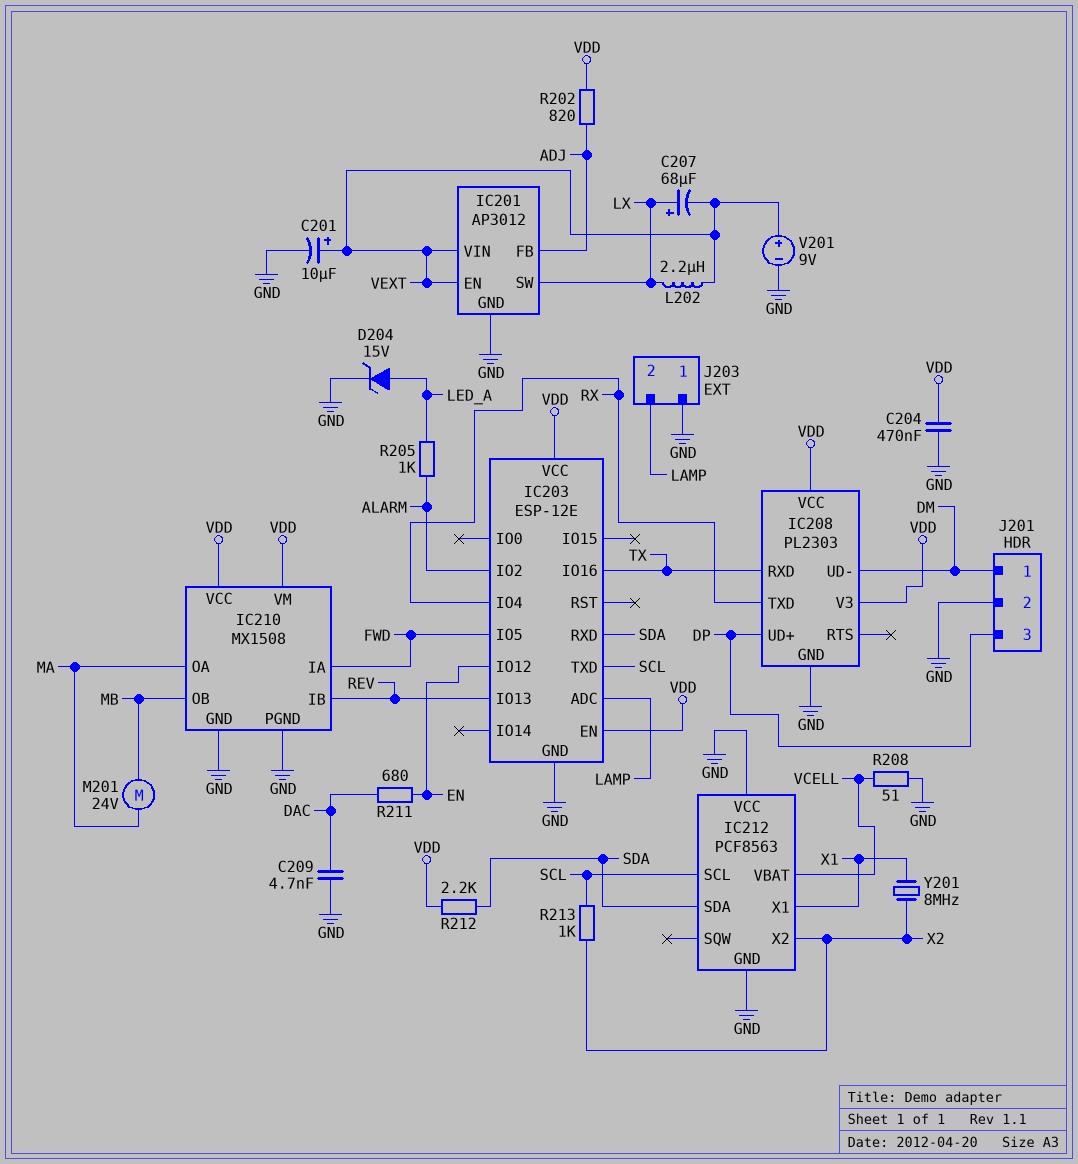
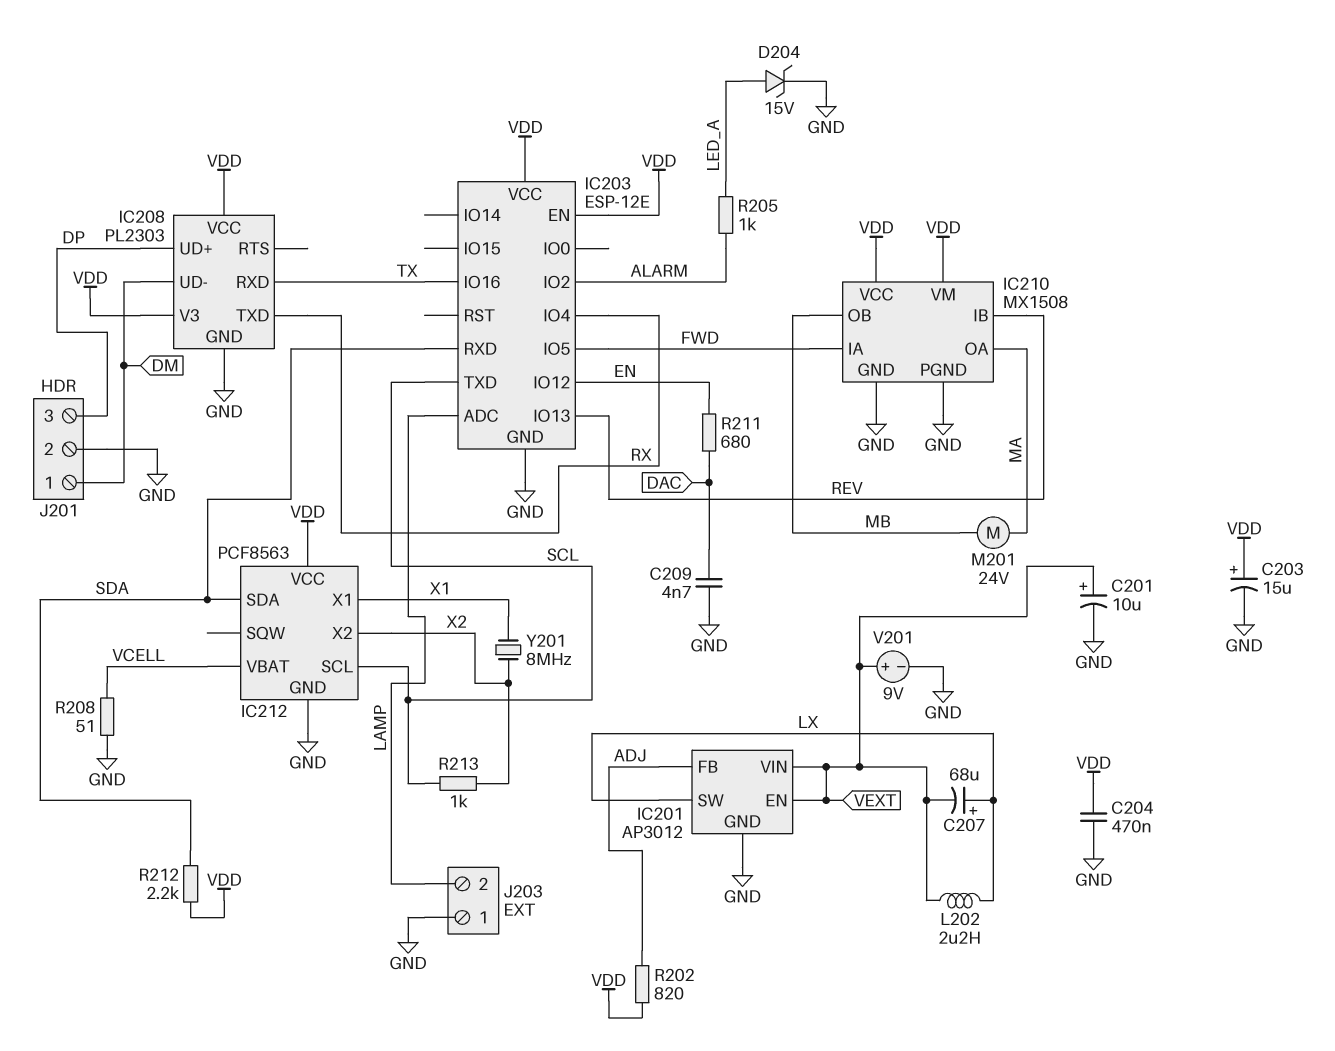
C203: none -> 15uF (plus VDD, minus GND)
IC212 pin VCC: GND -> VDD

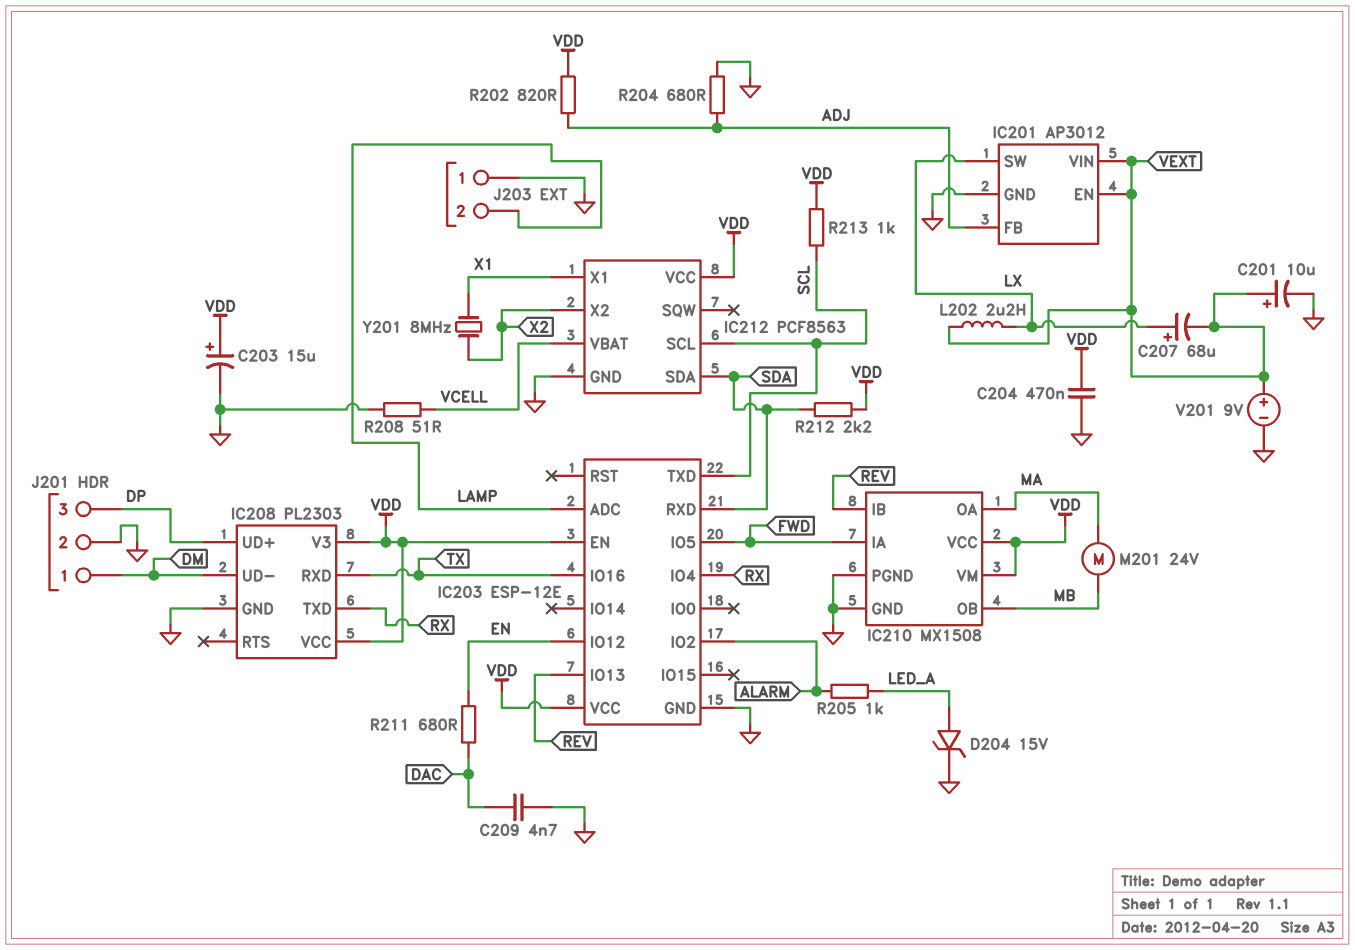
R204: none -> 680 (ADJ, GND)
R213: 1k (SCL, X2) -> 1k (SCL, VDD)

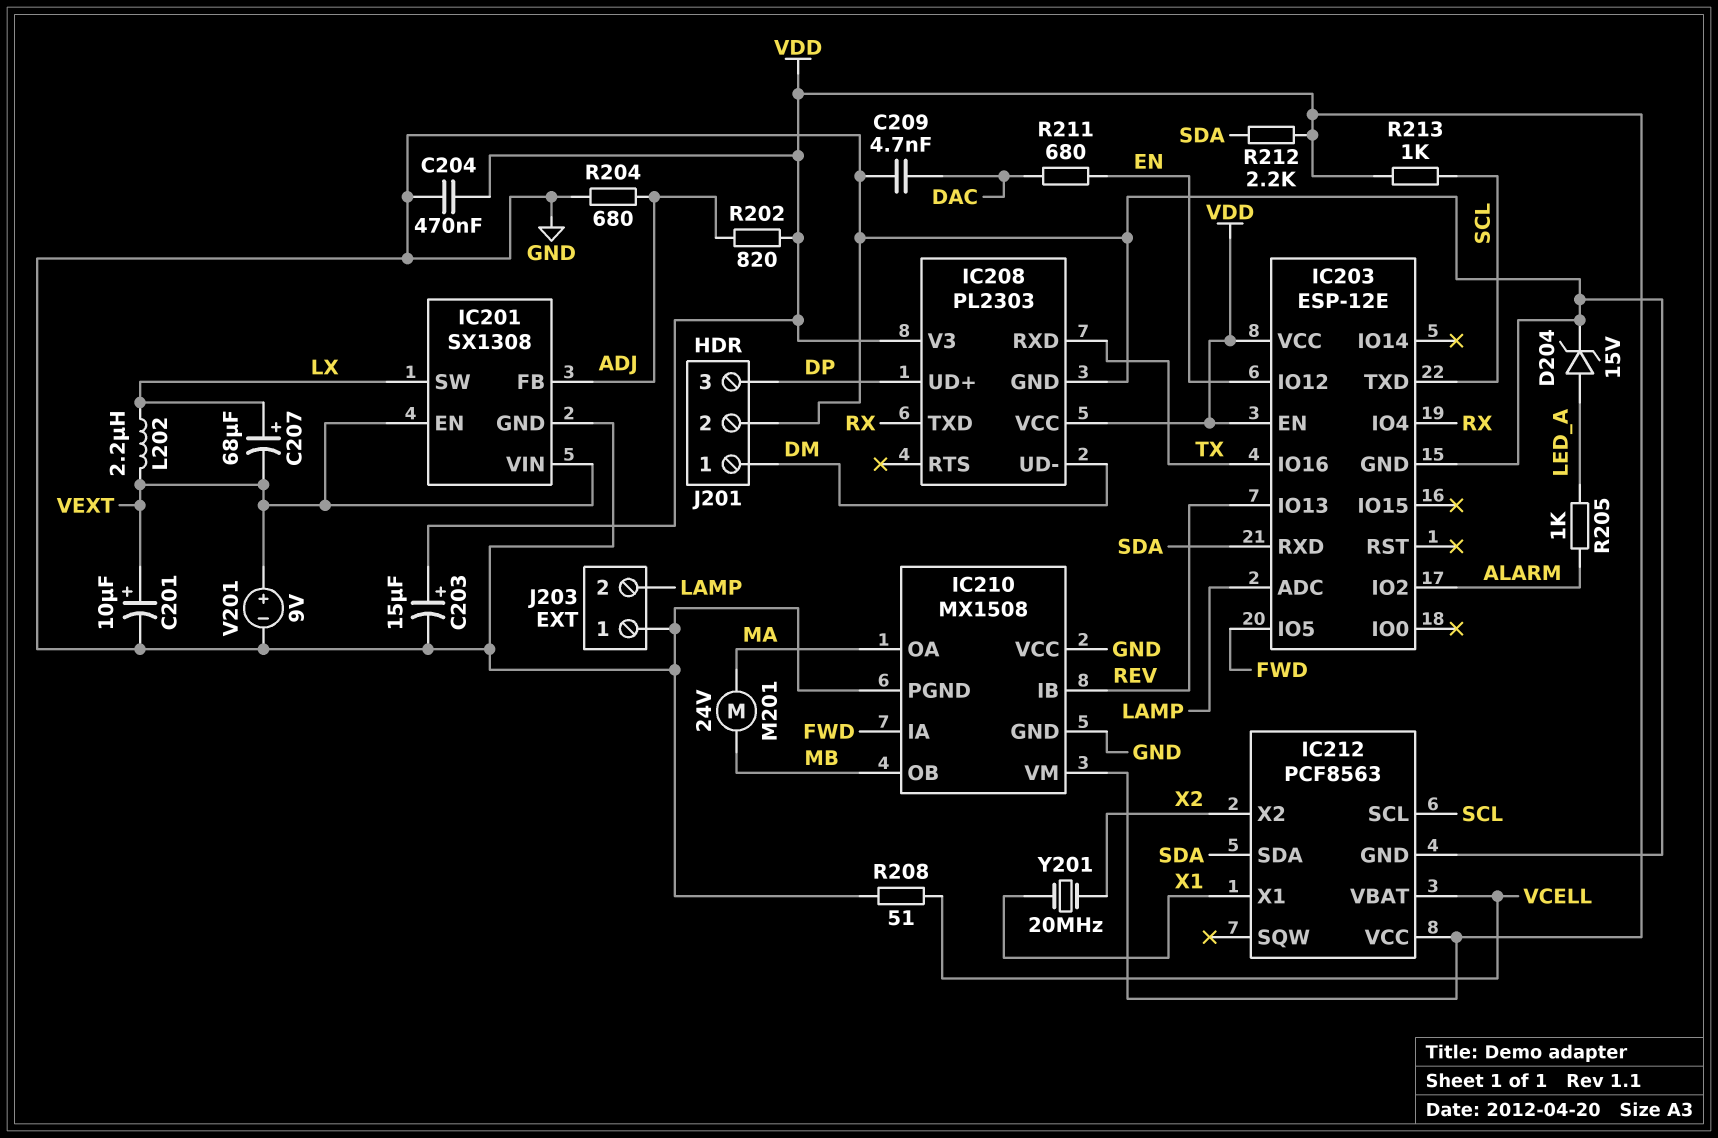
IC201: AP3012 -> SX1308
IC210 pin VCC: VDD -> GND
Y201: 8MHz (X1, X2) -> 20MHz (X1, X2)

